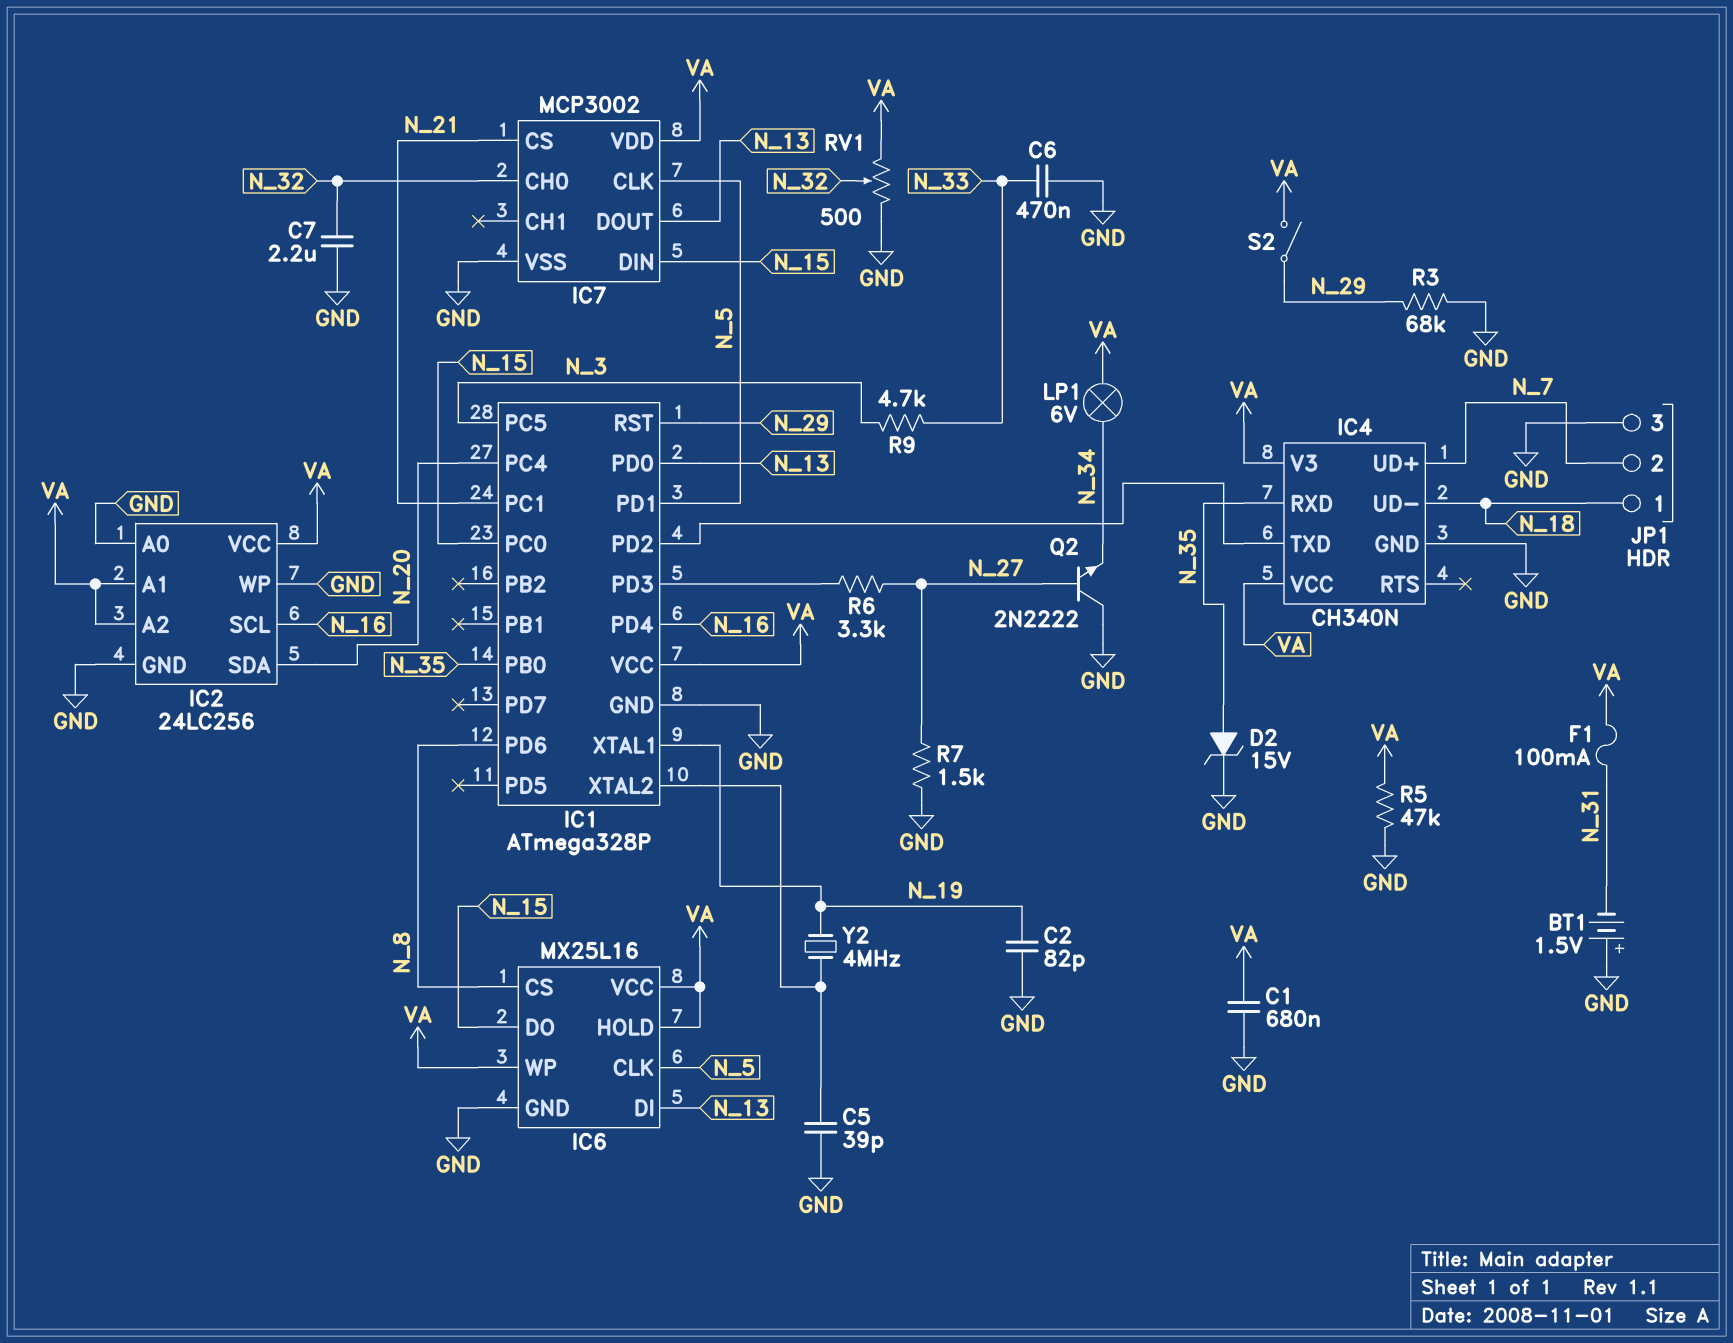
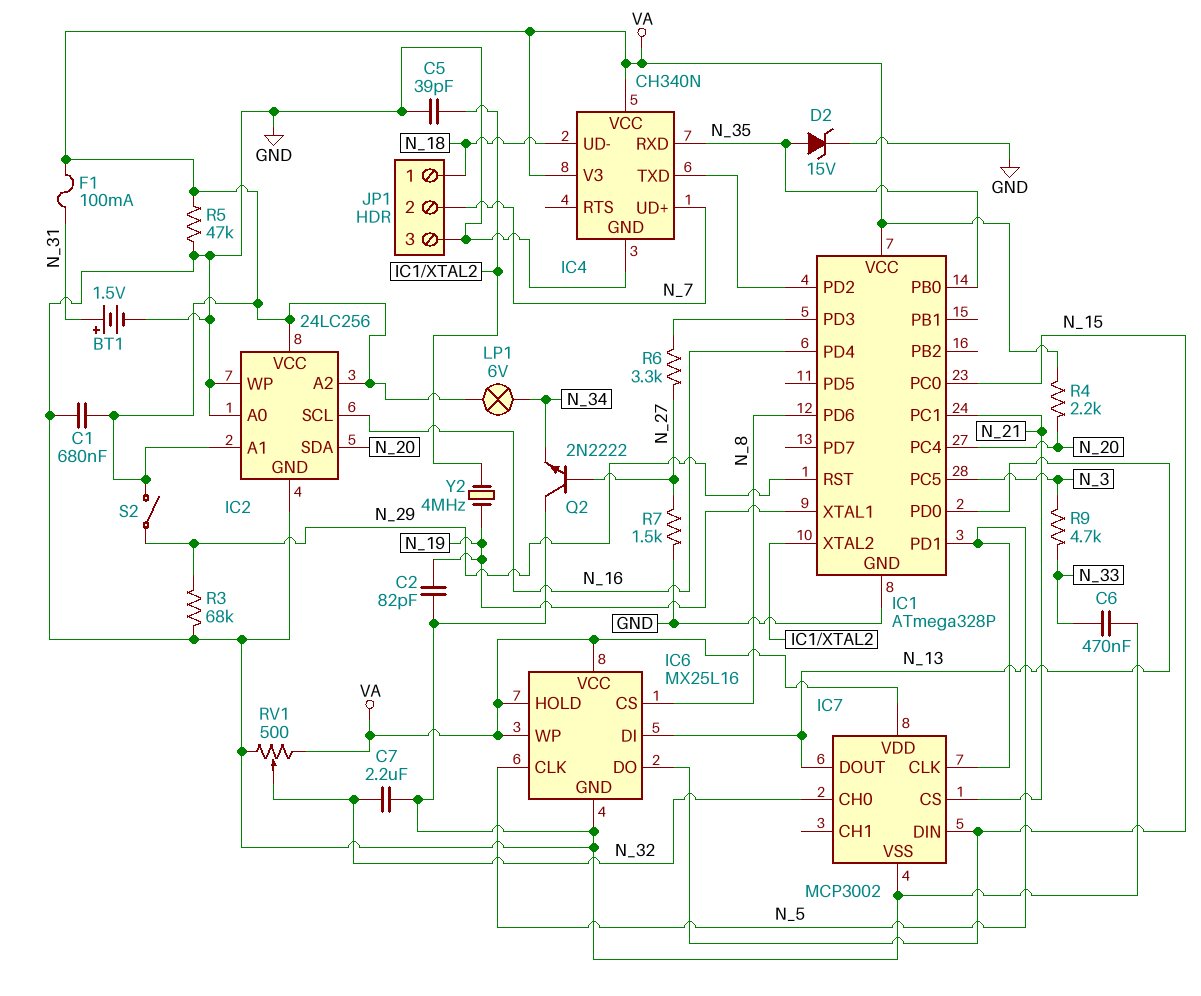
BT1: 1.5V (plus GND, minus N_31) -> 1.5V (plus N_31, minus GND)
R4: none -> 2.2k (N_20, VA)

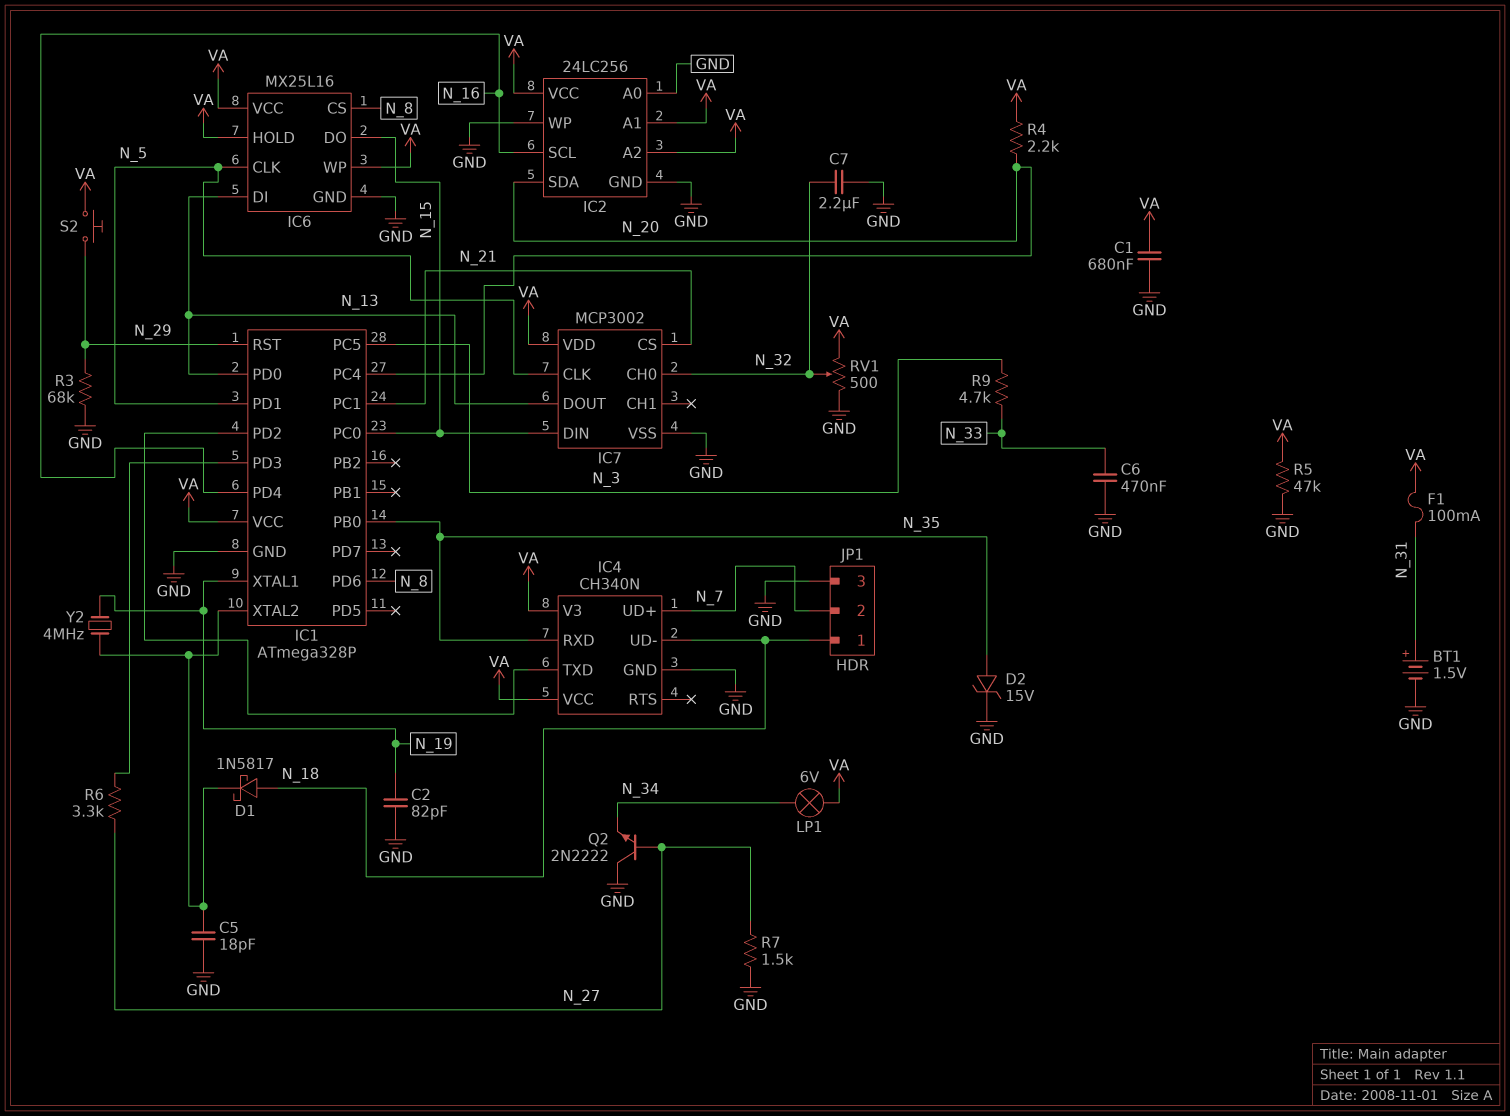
C5: 39pF (GND, IC1/XTAL2) -> 18pF (GND, IC1/XTAL2)
D1: none -> schottky 1N5817 (A N_18, K IC1/XTAL2)
S2: switch (N_29, VA) -> button (N_29, VA)

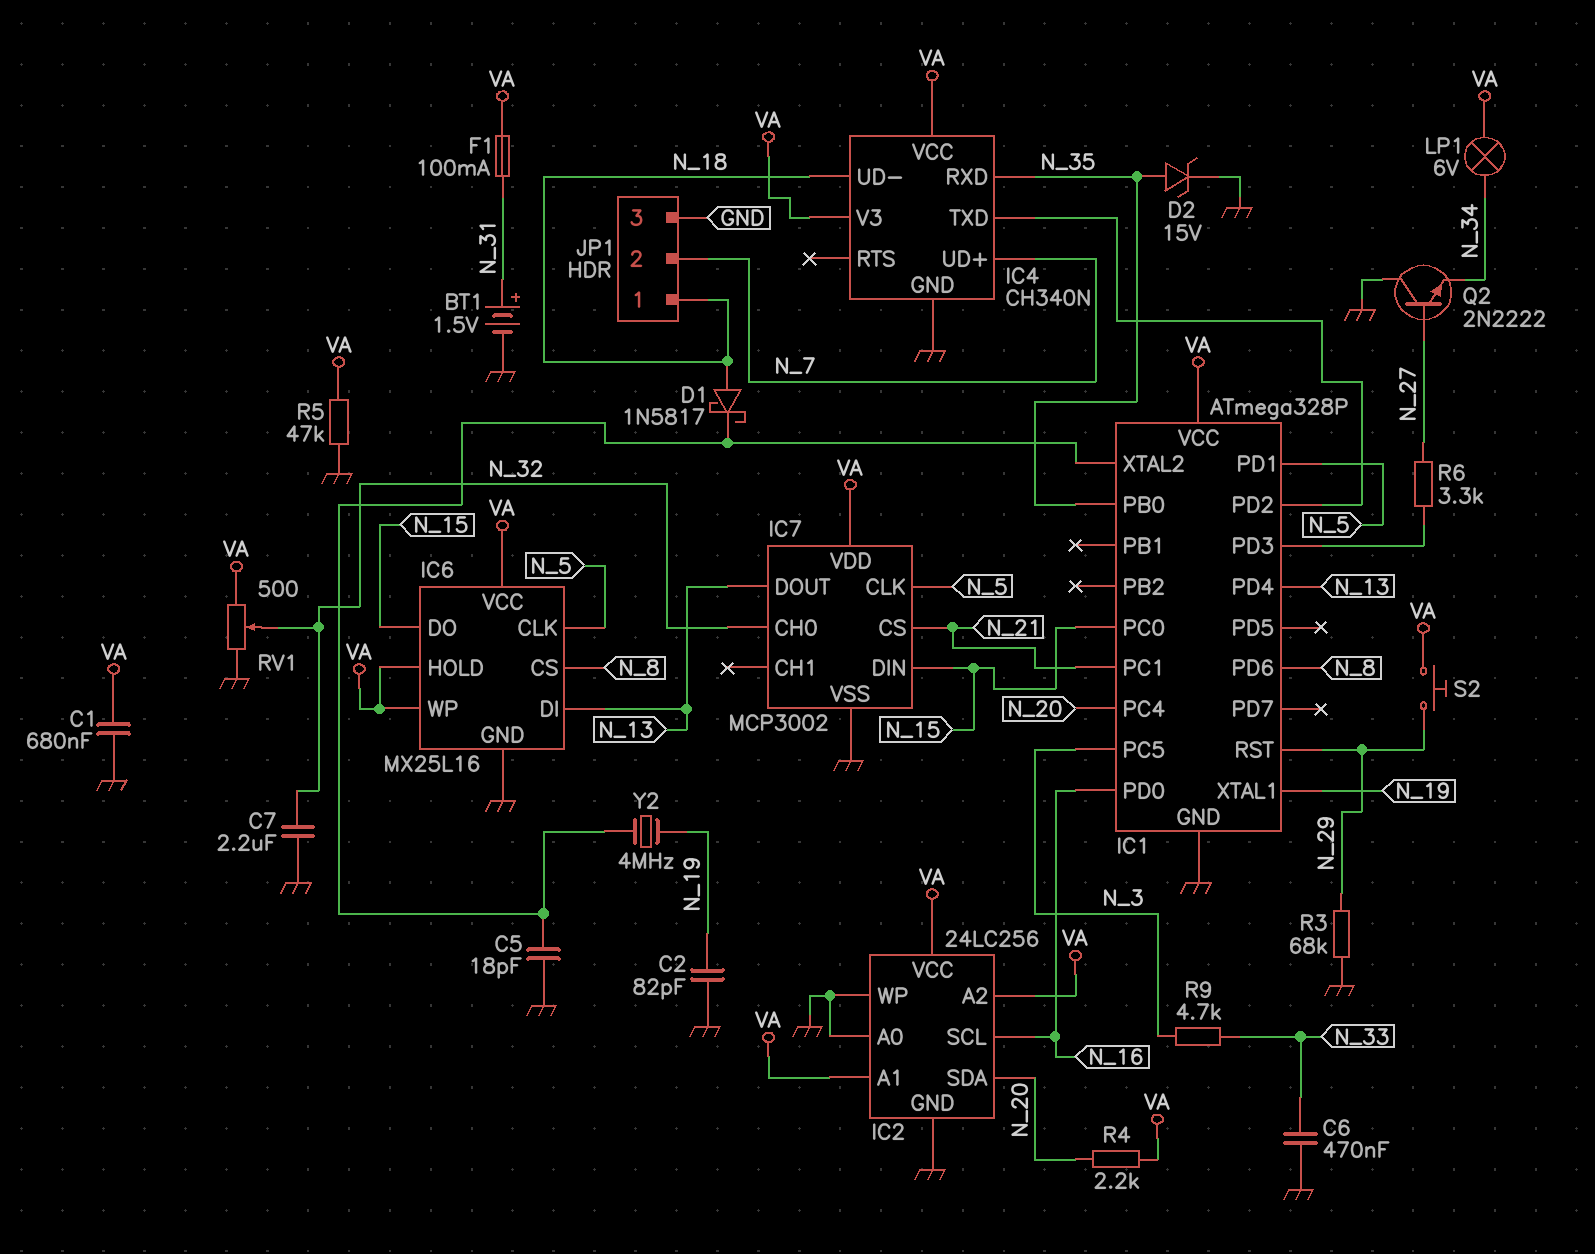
IC1 pin PD0: N_13 -> N_16
IC1 pin PD4: N_16 -> N_13
R7: 1.5k (GND, N_27) -> none

